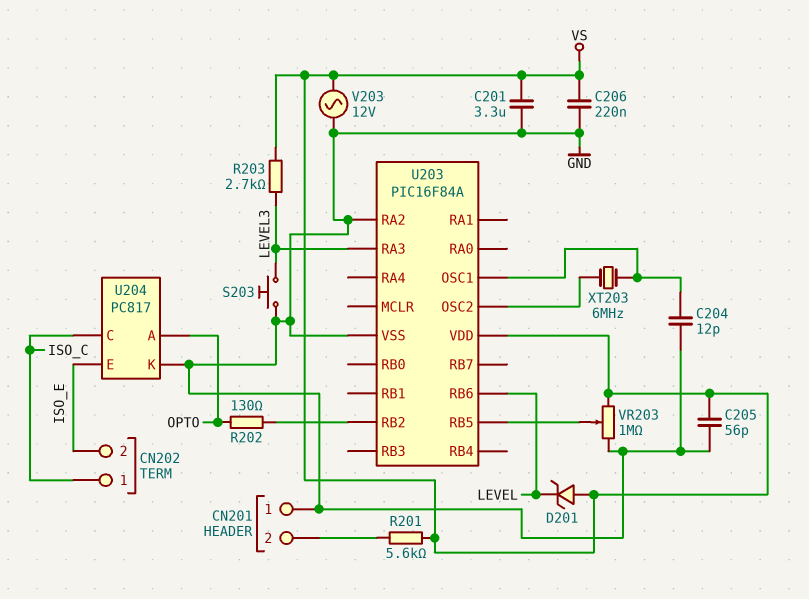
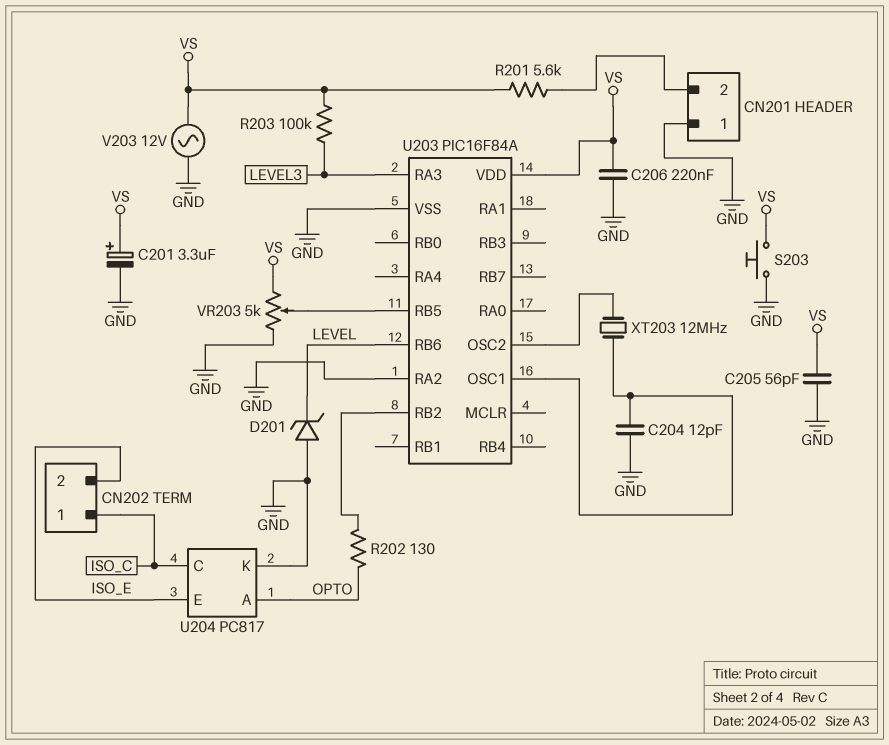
C201: 3.3uF (GND, VS) -> 3.3uF (plus VS, minus GND)
D201: zener (A VS, K LEVEL) -> zener (A GND, K LEVEL)
R203: 2.7k (LEVEL3, VS) -> 100k (LEVEL3, VS)
S203: button (GND, LEVEL3) -> button (GND, VS)
VR203: 1M (GND, VS, wiper U203/RB5) -> 5k (GND, VS, wiper U203/RB5)
XT203: 6MHz (U203/OSC1, U203/OSC2) -> 12MHz (U203/OSC1, U203/OSC2)

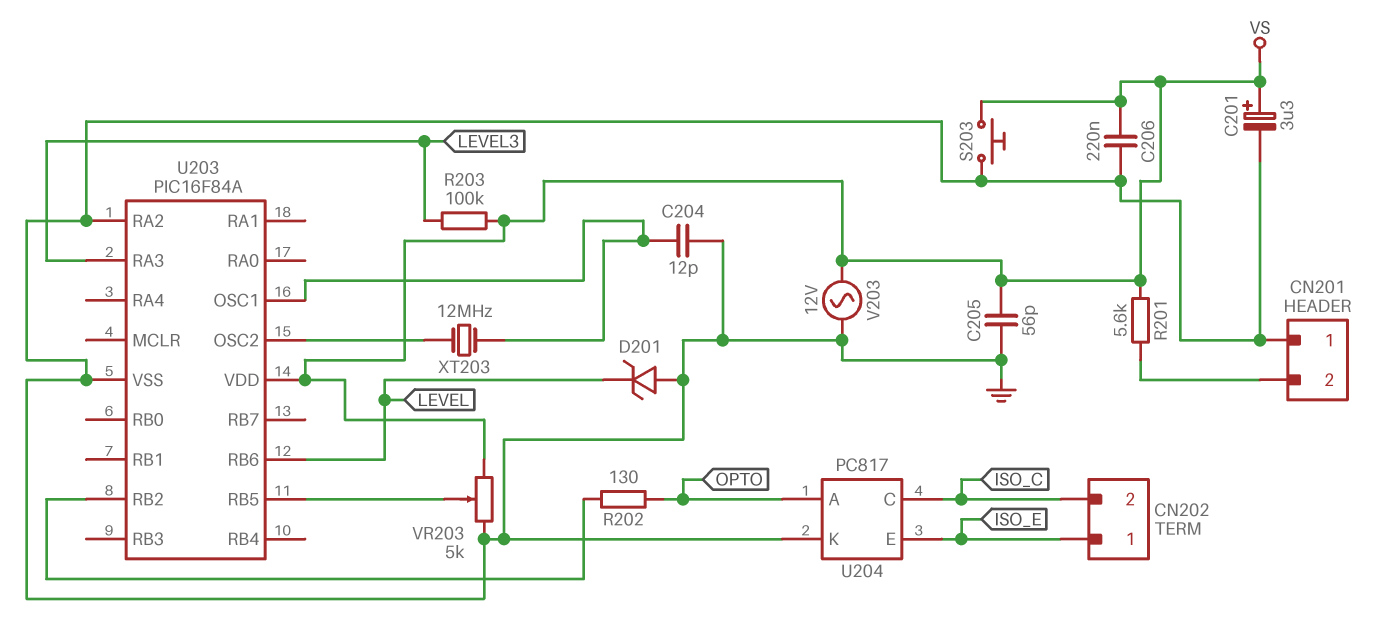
CN202 pin 1: ISO_C -> ISO_E
CN202 pin 2: ISO_E -> ISO_C

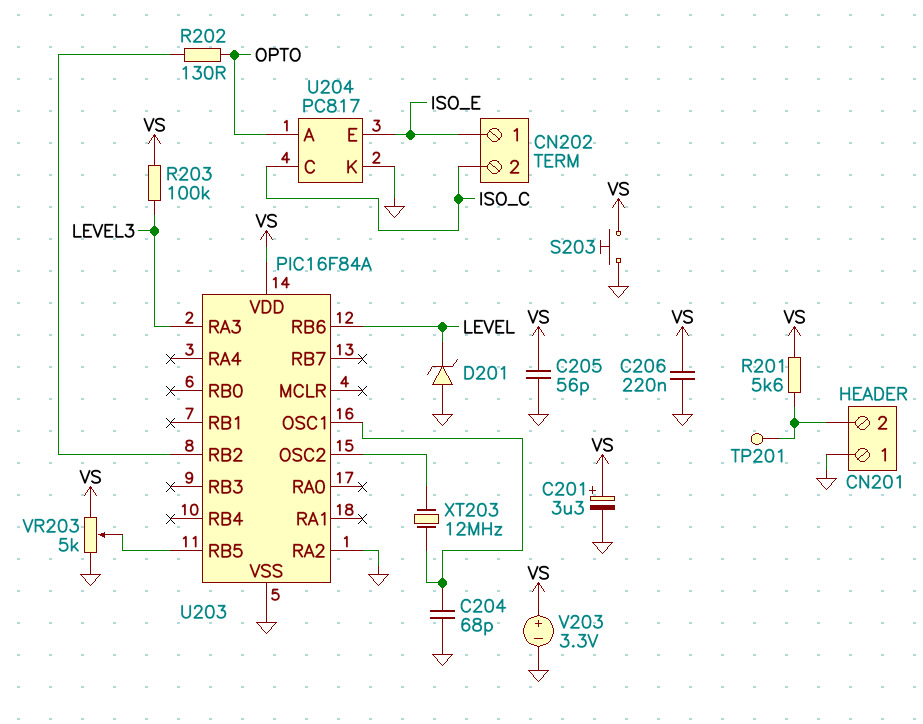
C204: 12pF (GND, U203/OSC1) -> 68pF (GND, U203/OSC1)
TP201: none -> test point (CN201/2)
V203: AC 12V (GND, VS) -> 3.3V (plus VS, minus GND)

